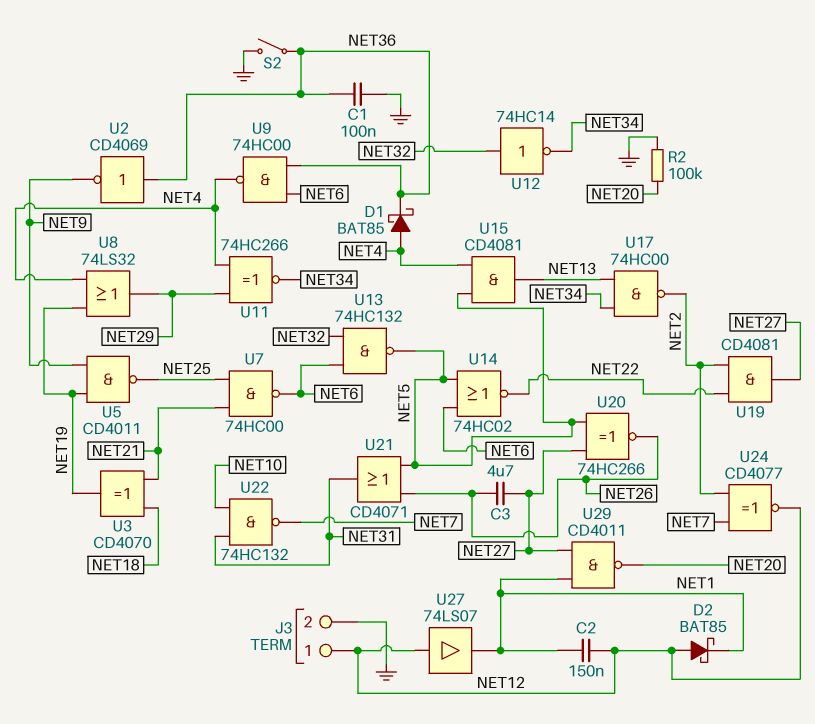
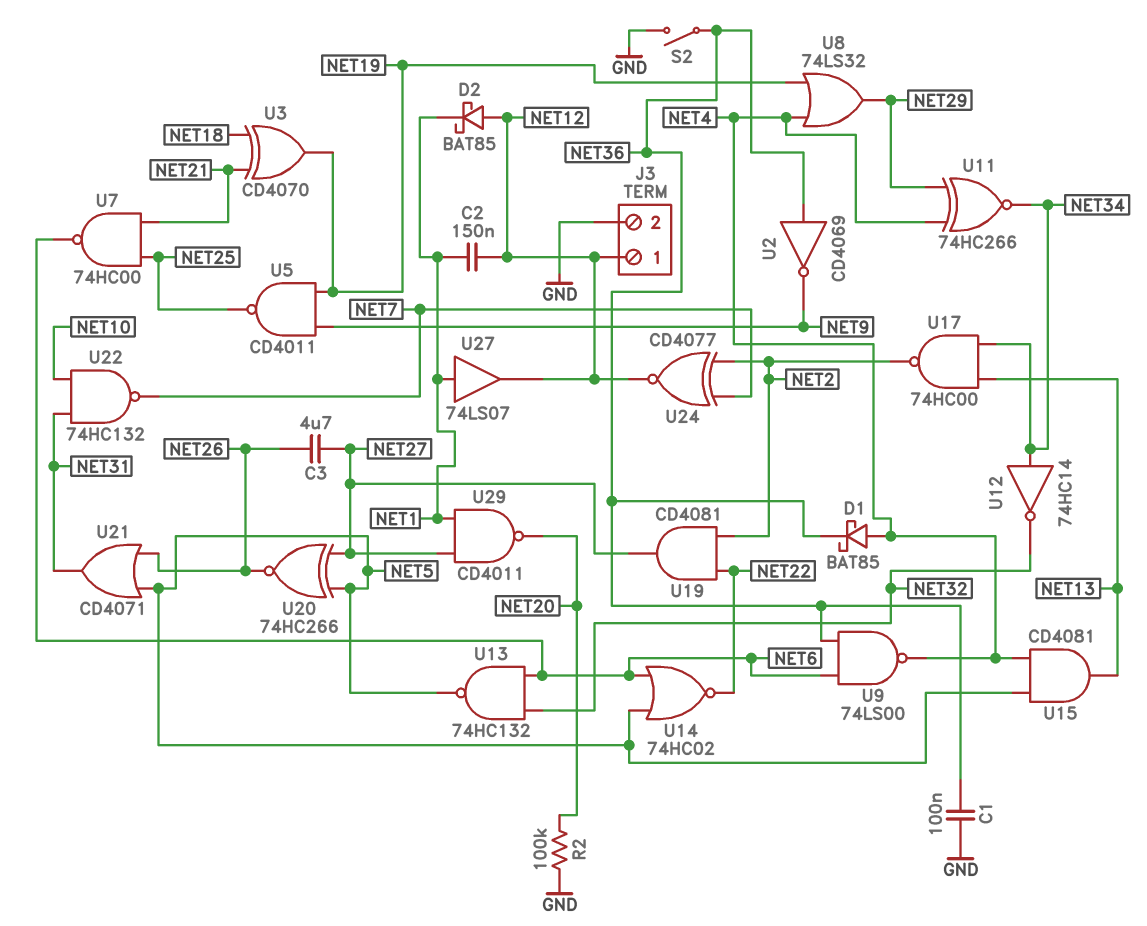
U9: NAND 74HC00 (in NET6, in NET36, out NET4) -> NAND 74LS00 (in NET6, in NET36, out NET4)
U12: NOT 74HC14 (in NET32, out NET34) -> NOT 74HC14 (in NET34, out NET32)
U27: buffer 74LS07 (in NET12, out NET1) -> buffer 74LS07 (in NET1, out NET12)

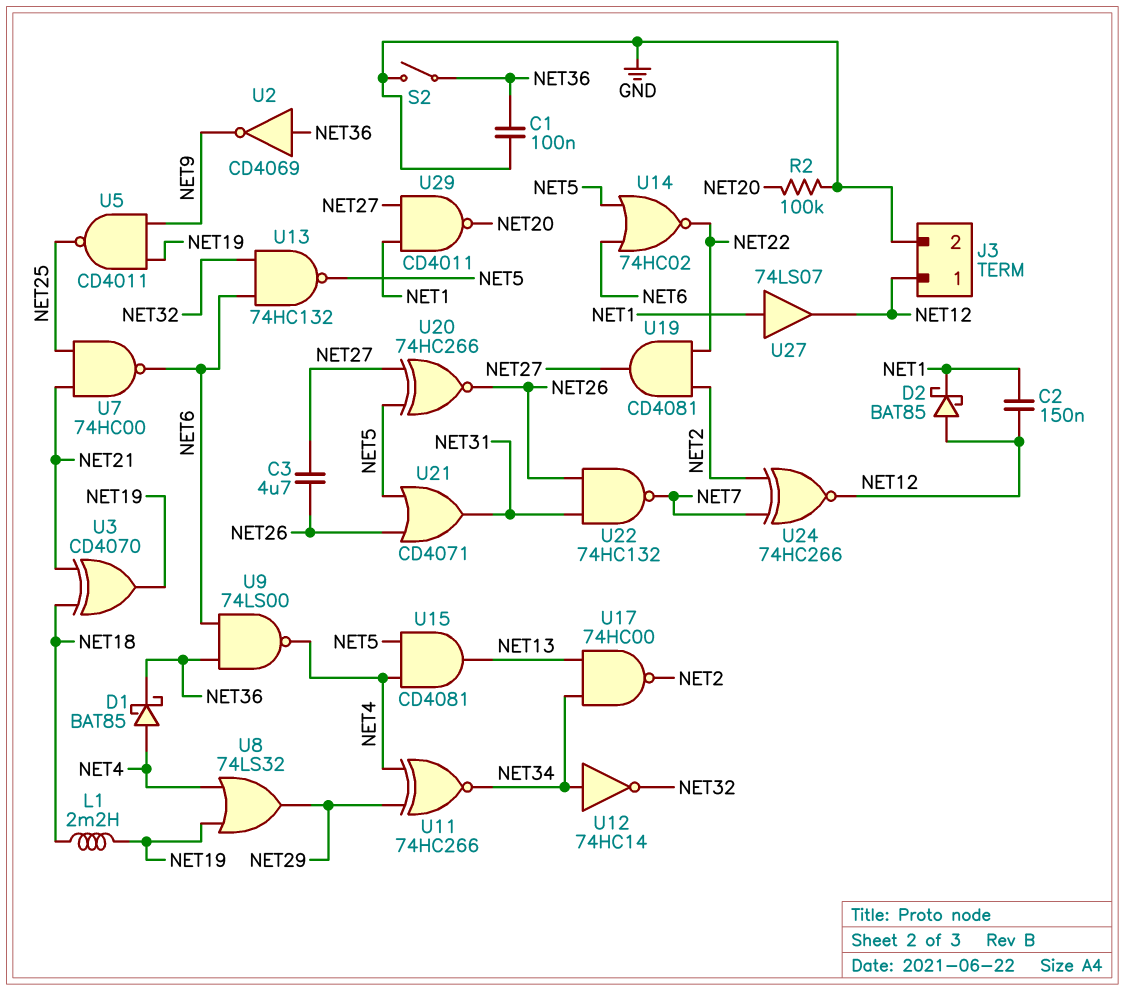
L1: none -> 2.2mH (NET18, NET19)
U22: NAND 74HC132 (in NET10, in NET31, out NET7) -> NAND 74HC132 (in NET26, in NET31, out NET7)
U24: XNOR CD4077 (in NET2, in NET7, out NET12) -> XNOR 74HC266 (in NET2, in NET7, out NET12)

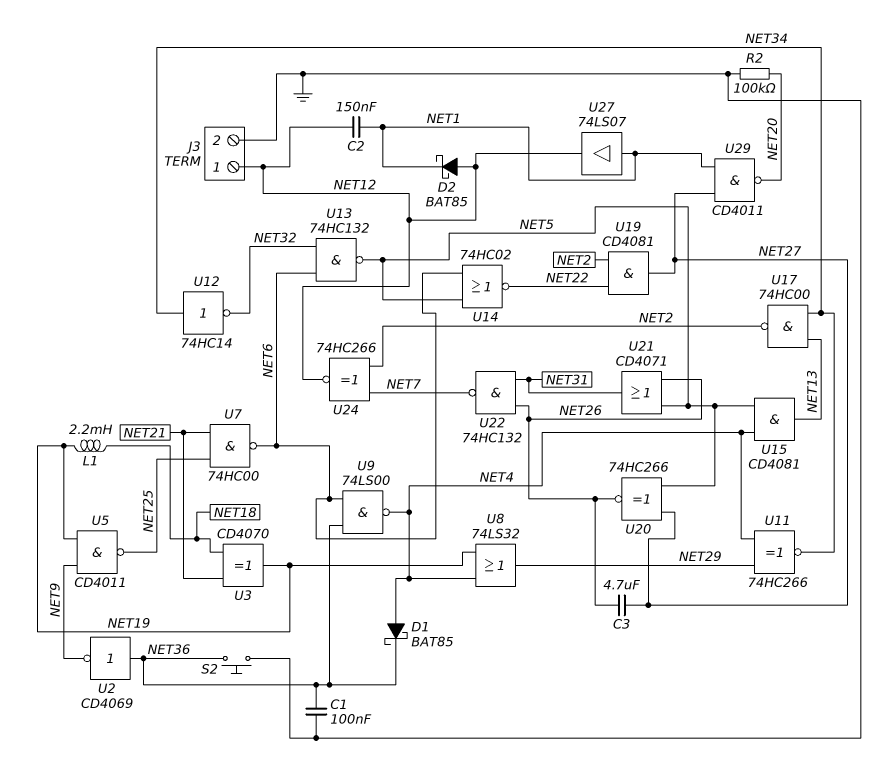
S2: switch (GND, NET36) -> button (GND, NET36)

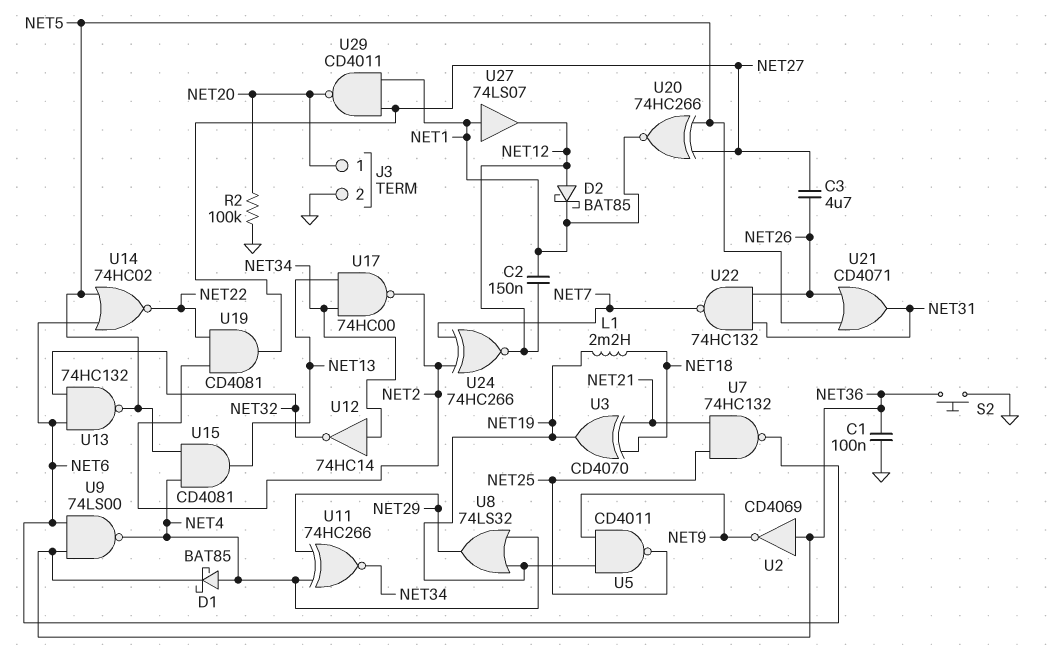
J3 pin 1: NET12 -> NET20
U7: NAND 74HC00 (in NET21, in NET25, out NET6) -> NAND 74HC132 (in NET21, in NET25, out NET6)
U20: XNOR 74HC266 (in NET5, in NET27, out NET26) -> XNOR 74HC266 (in NET5, in NET27, out NET1)

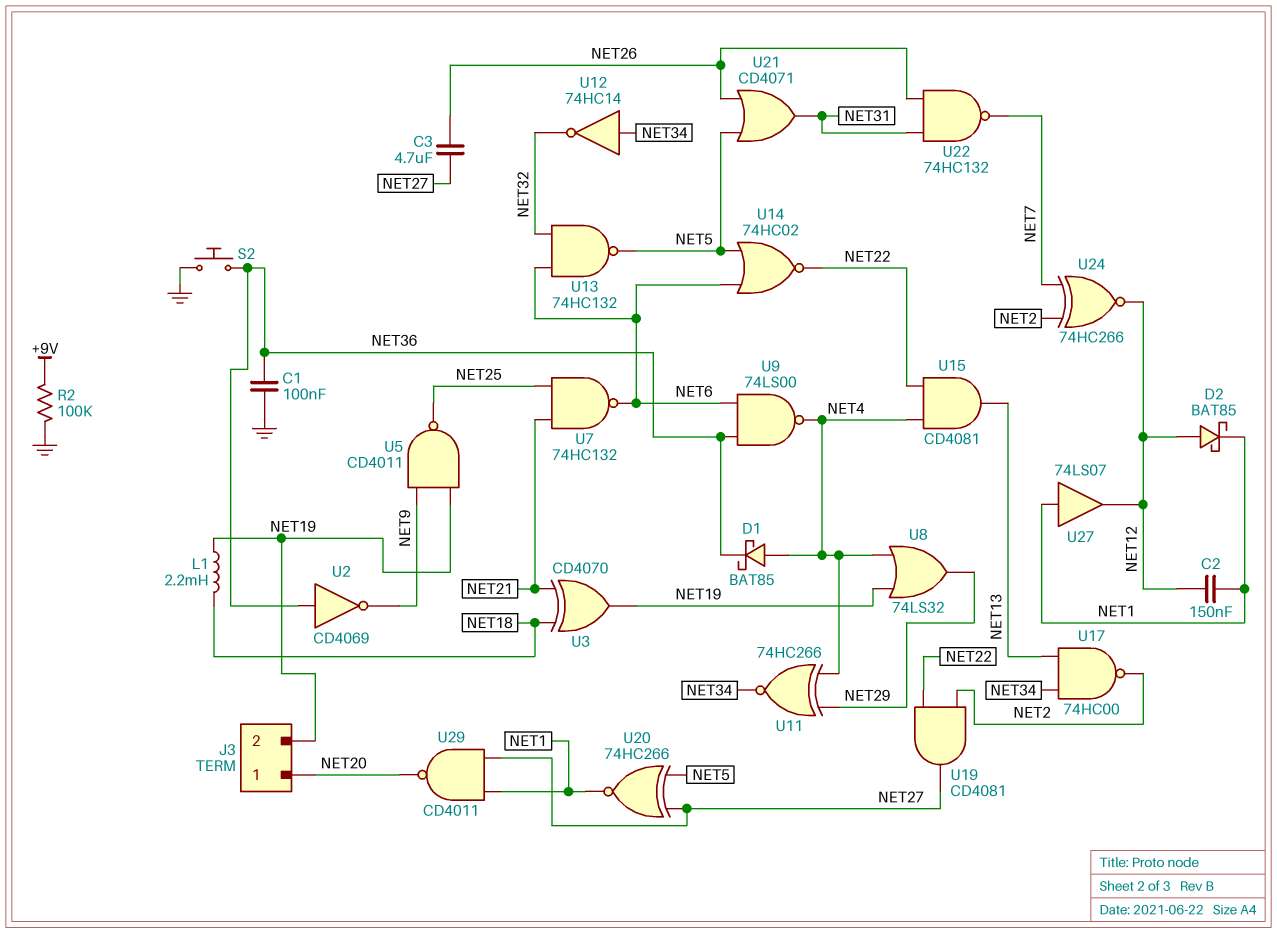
J3 pin 2: GND -> NET19
R2: 100k (GND, NET20) -> 100k (+9V, GND)
U15: AND CD4081 (in NET4, in NET5, out NET13) -> AND CD4081 (in NET4, in NET22, out NET13)

